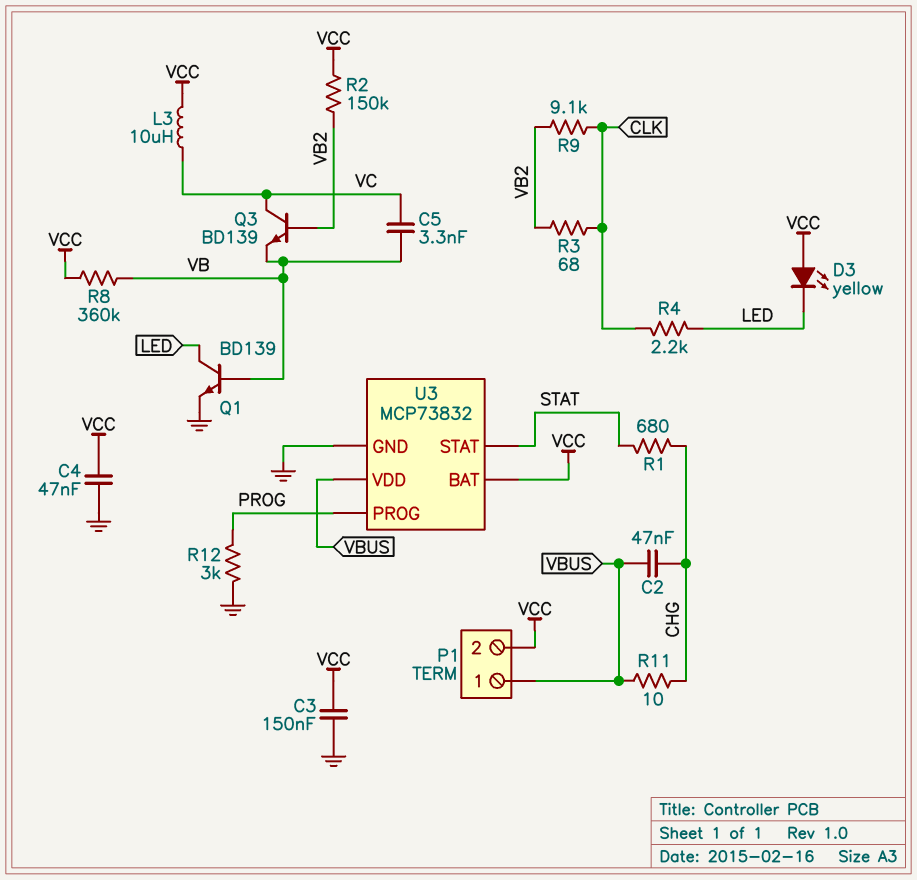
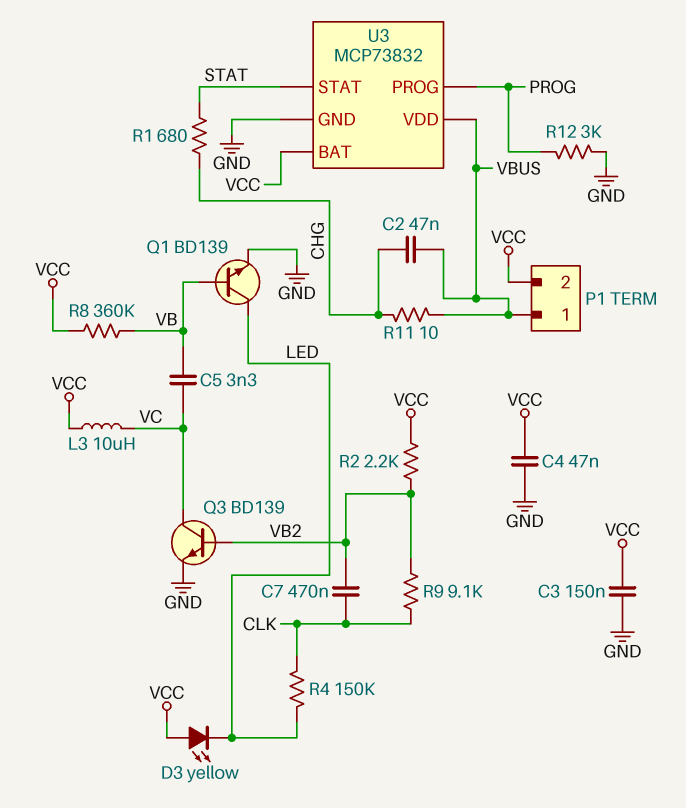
C7: none -> 470nF (CLK, VB2)
Q3: NPN BD139 (B VB2, C VC, E VB) -> NPN BD139 (B VB2, C VC, E GND)
R2: 150k (VB2, VCC) -> 2.2k (VB2, VCC)
R3: 68 (CLK, VB2) -> none
R4: 2.2k (CLK, LED) -> 150k (CLK, LED)

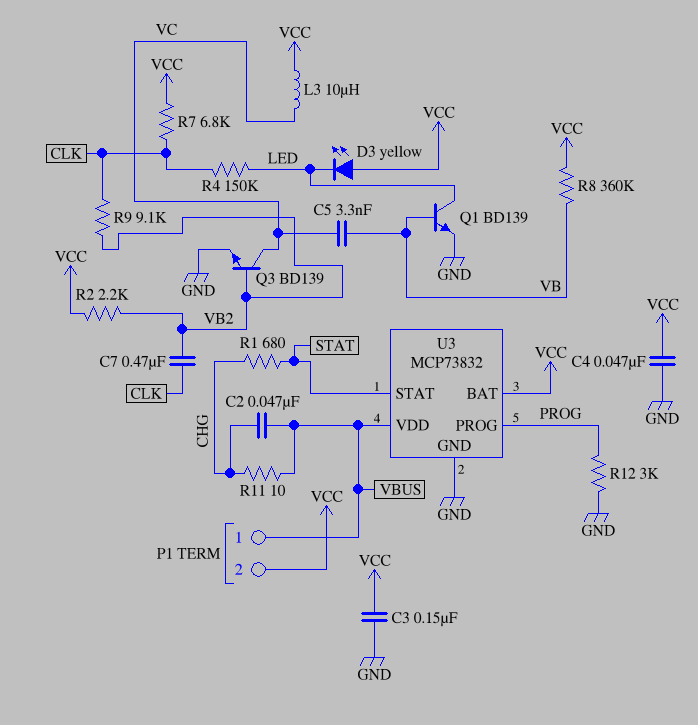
R7: none -> 6.8k (CLK, VCC)

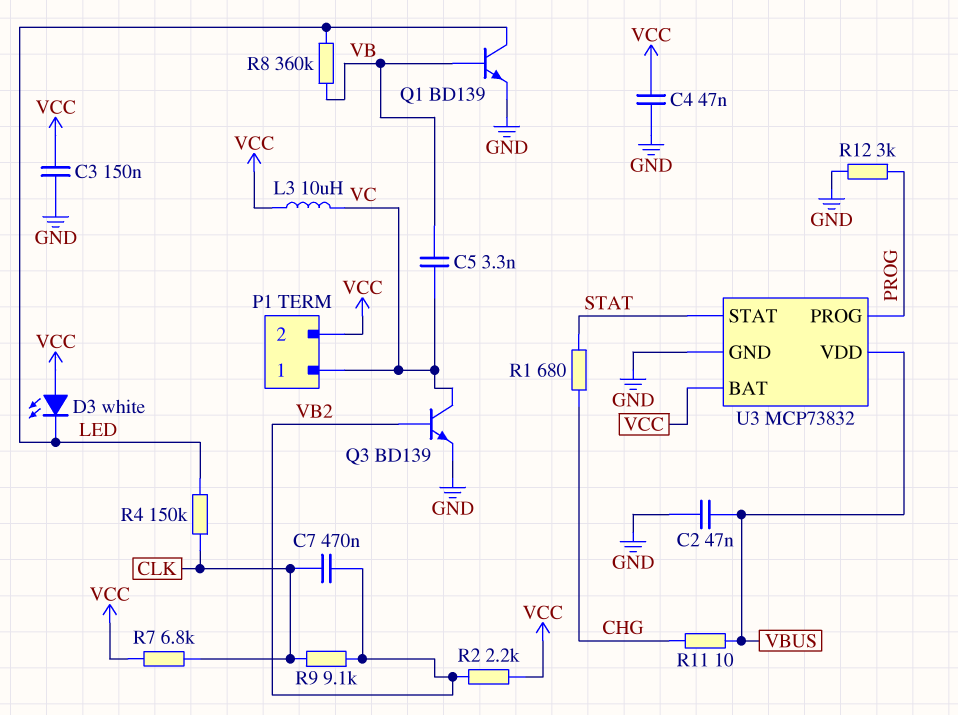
C2: 47nF (CHG, VBUS) -> 47nF (GND, VBUS)
D3: LED yellow (A VCC, K LED) -> LED white (A VCC, K LED)
P1 pin 1: VBUS -> VC
R8: 360k (VB, VCC) -> 360k (LED, VB)

